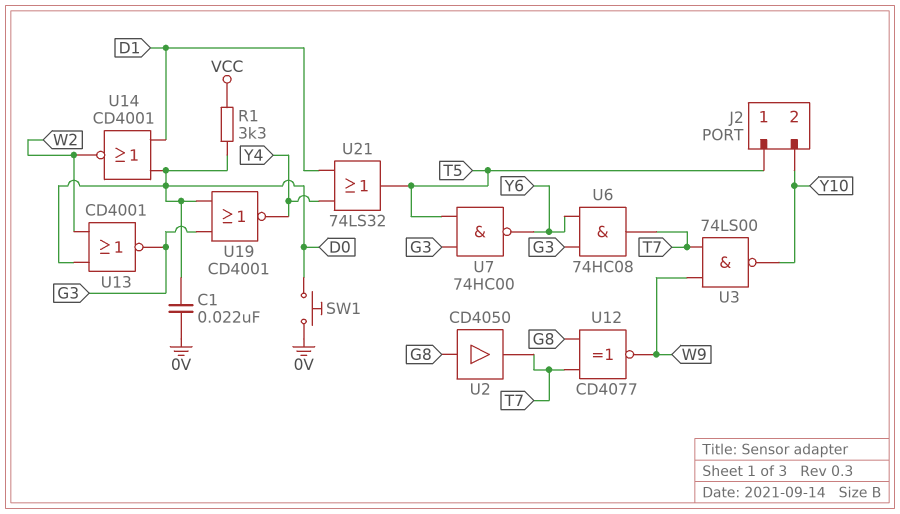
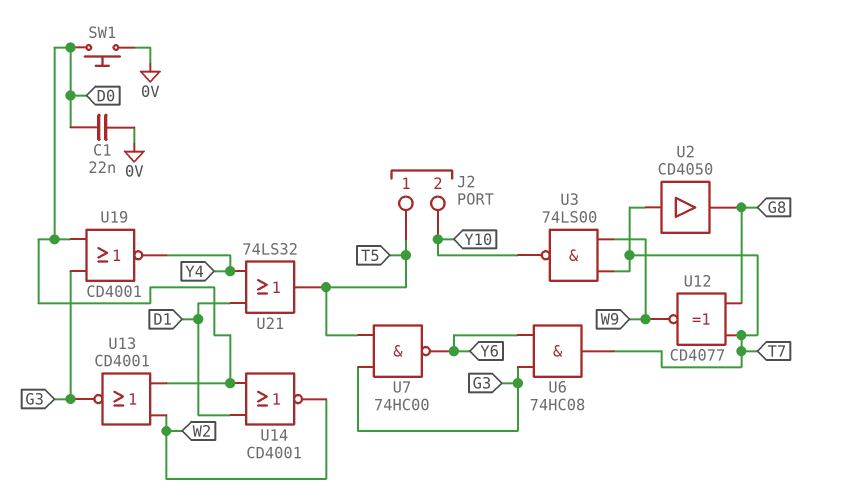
R1: 3.3k (D0, VCC) -> none
U2: buffer CD4050 (in G8, out T7) -> buffer CD4050 (in T7, out G8)

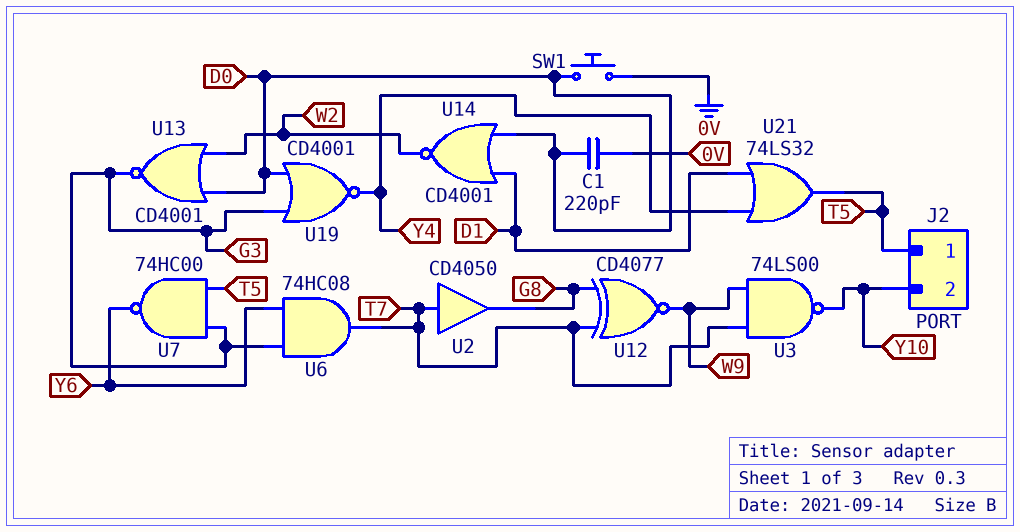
C1: 22nF (0V, D0) -> 220pF (0V, D0)

